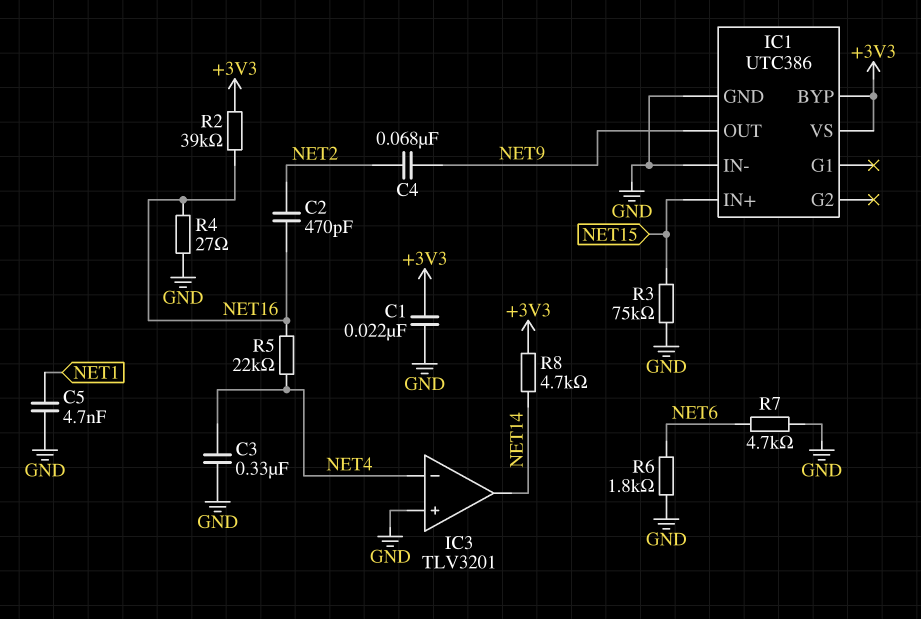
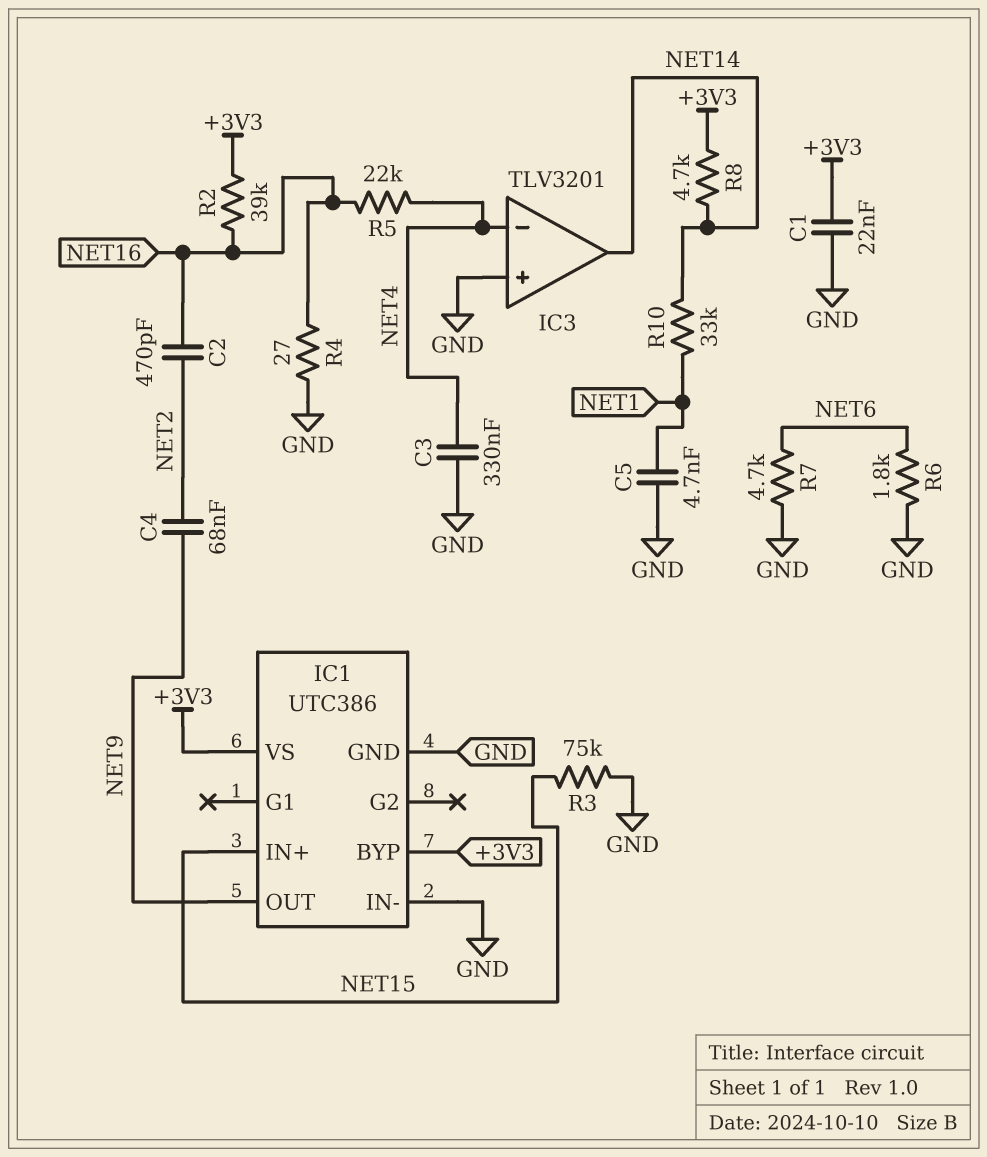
R10: none -> 33k (NET1, NET14)

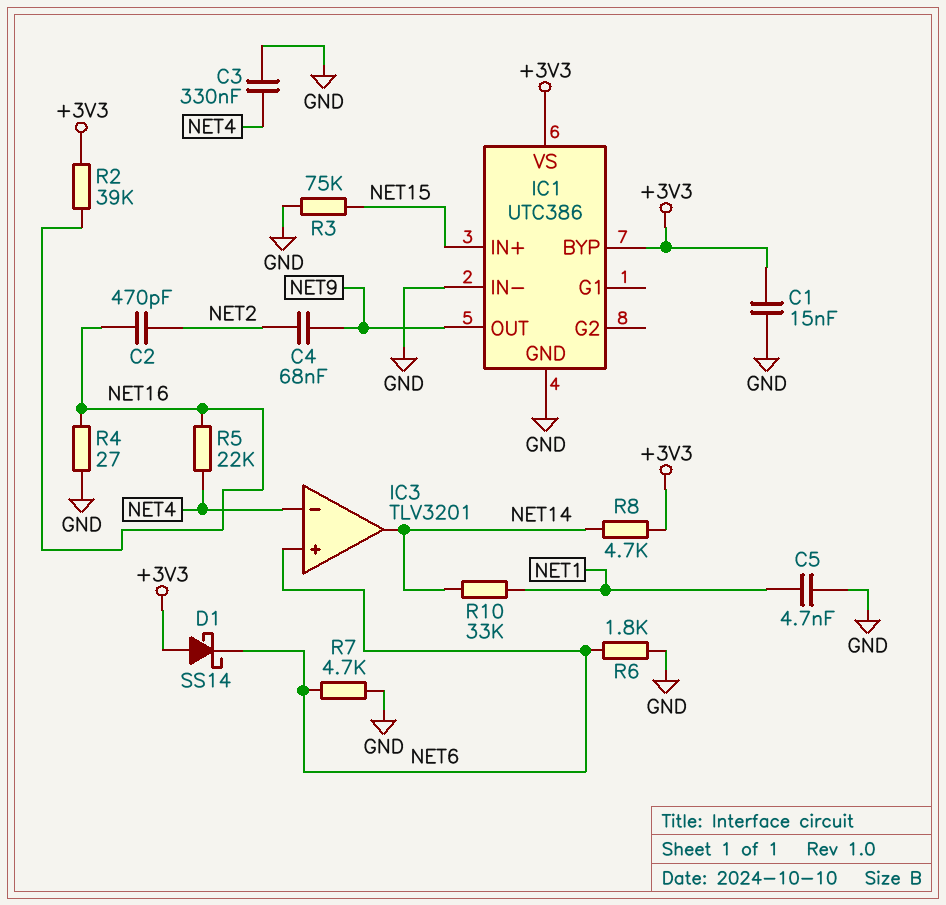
C1: 22nF (+3V3, GND) -> 15nF (+3V3, GND)
D1: none -> schottky SS14 (A +3V3, K NET6)
IC3 pin in+: GND -> NET6

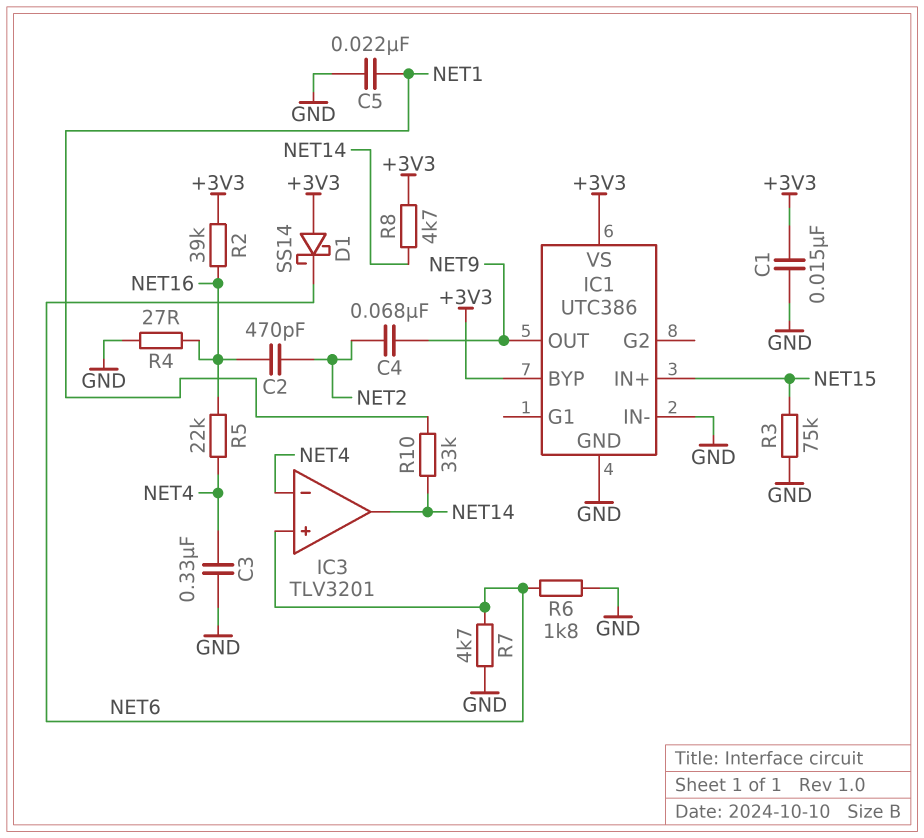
C5: 4.7nF (GND, NET1) -> 22nF (GND, NET1)

